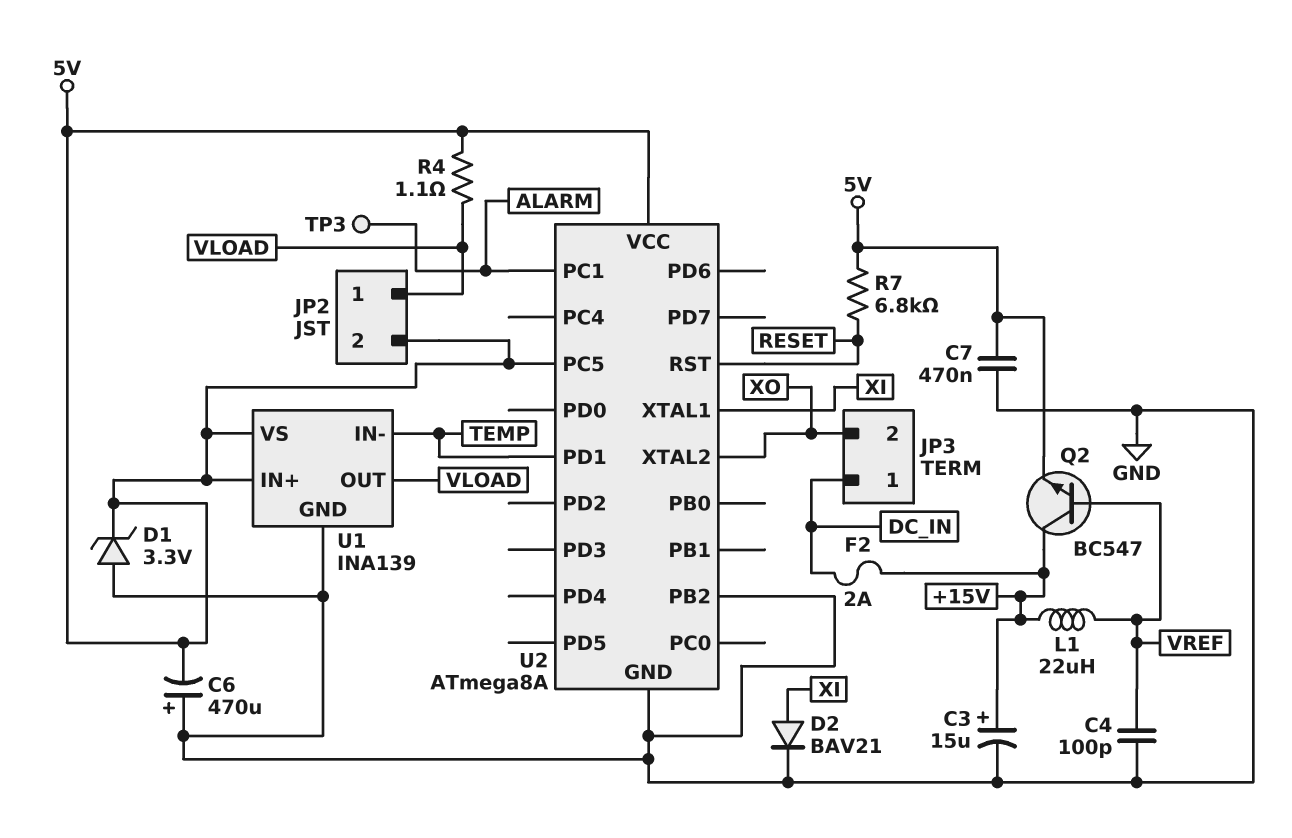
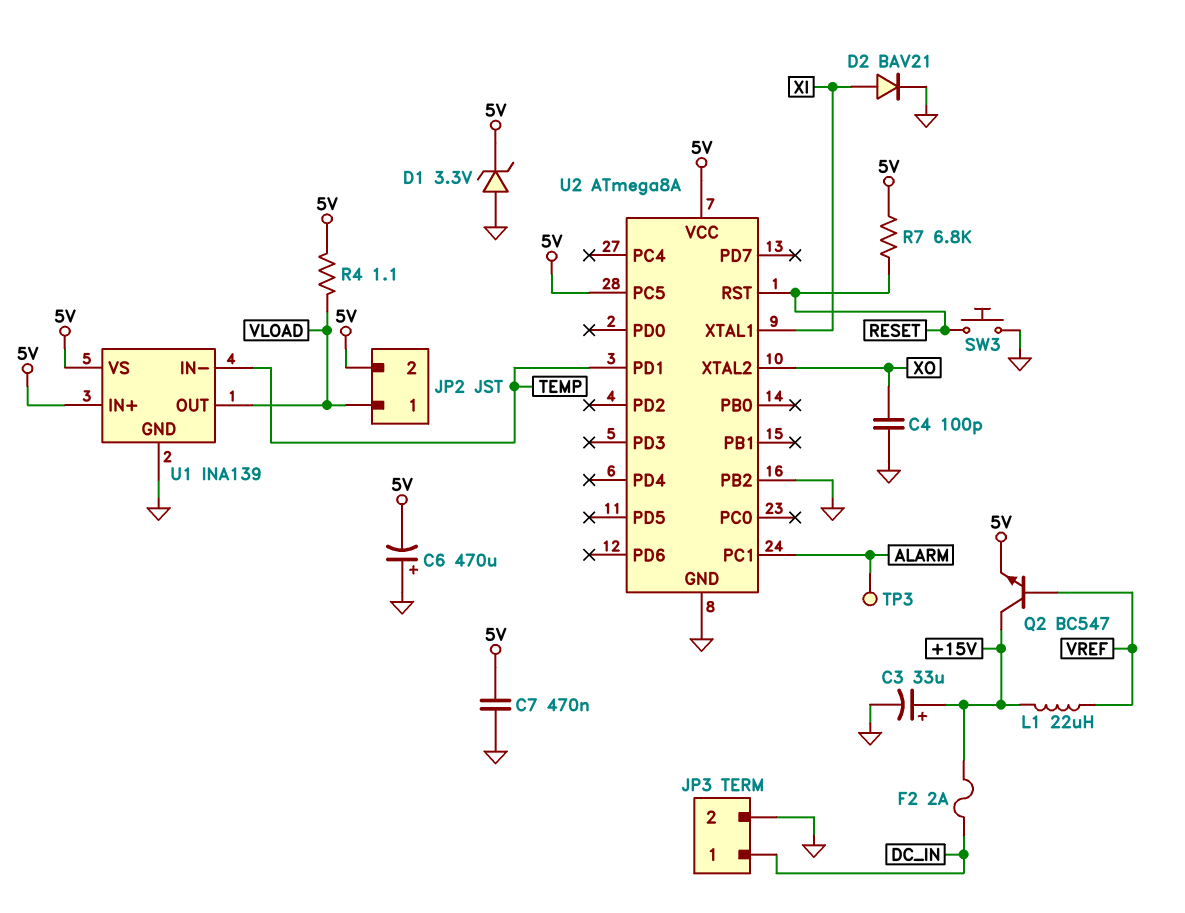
C3: 15uF (plus +15V, minus GND) -> 33uF (plus +15V, minus GND)
C4: 100pF (GND, VREF) -> 100pF (GND, XO)
JP3 pin 2: XO -> GND
SW3: none -> button (GND, RESET)

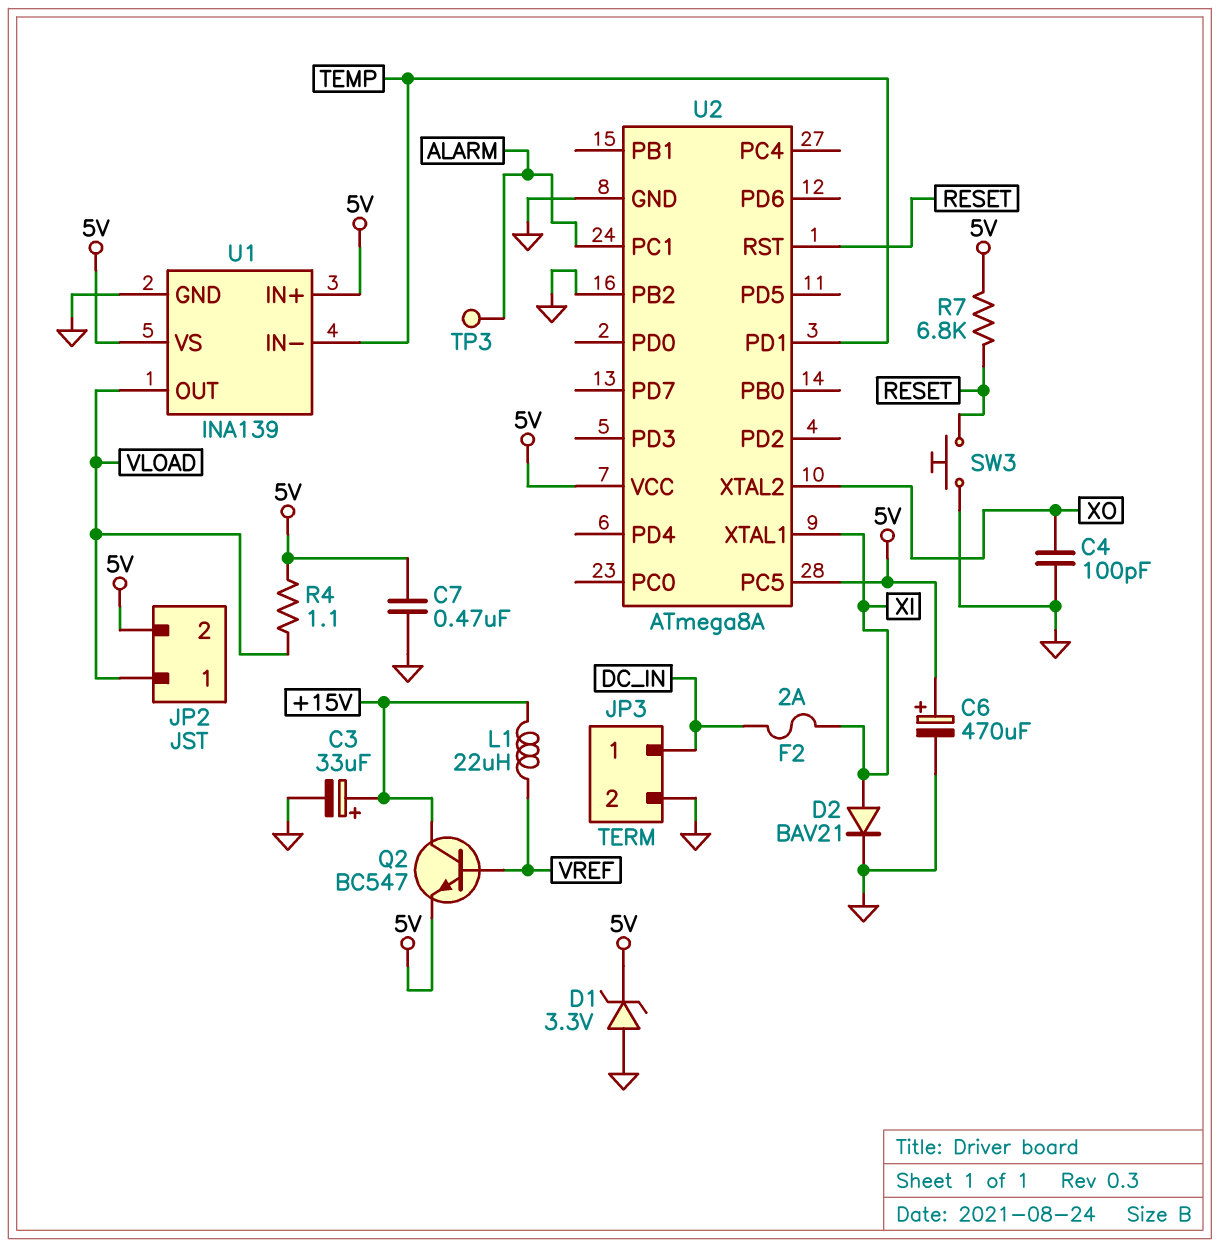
C6: 470uF (plus GND, minus 5V) -> 470uF (plus 5V, minus GND)
F2: 2A (+15V, DC_IN) -> 2A (DC_IN, XI)

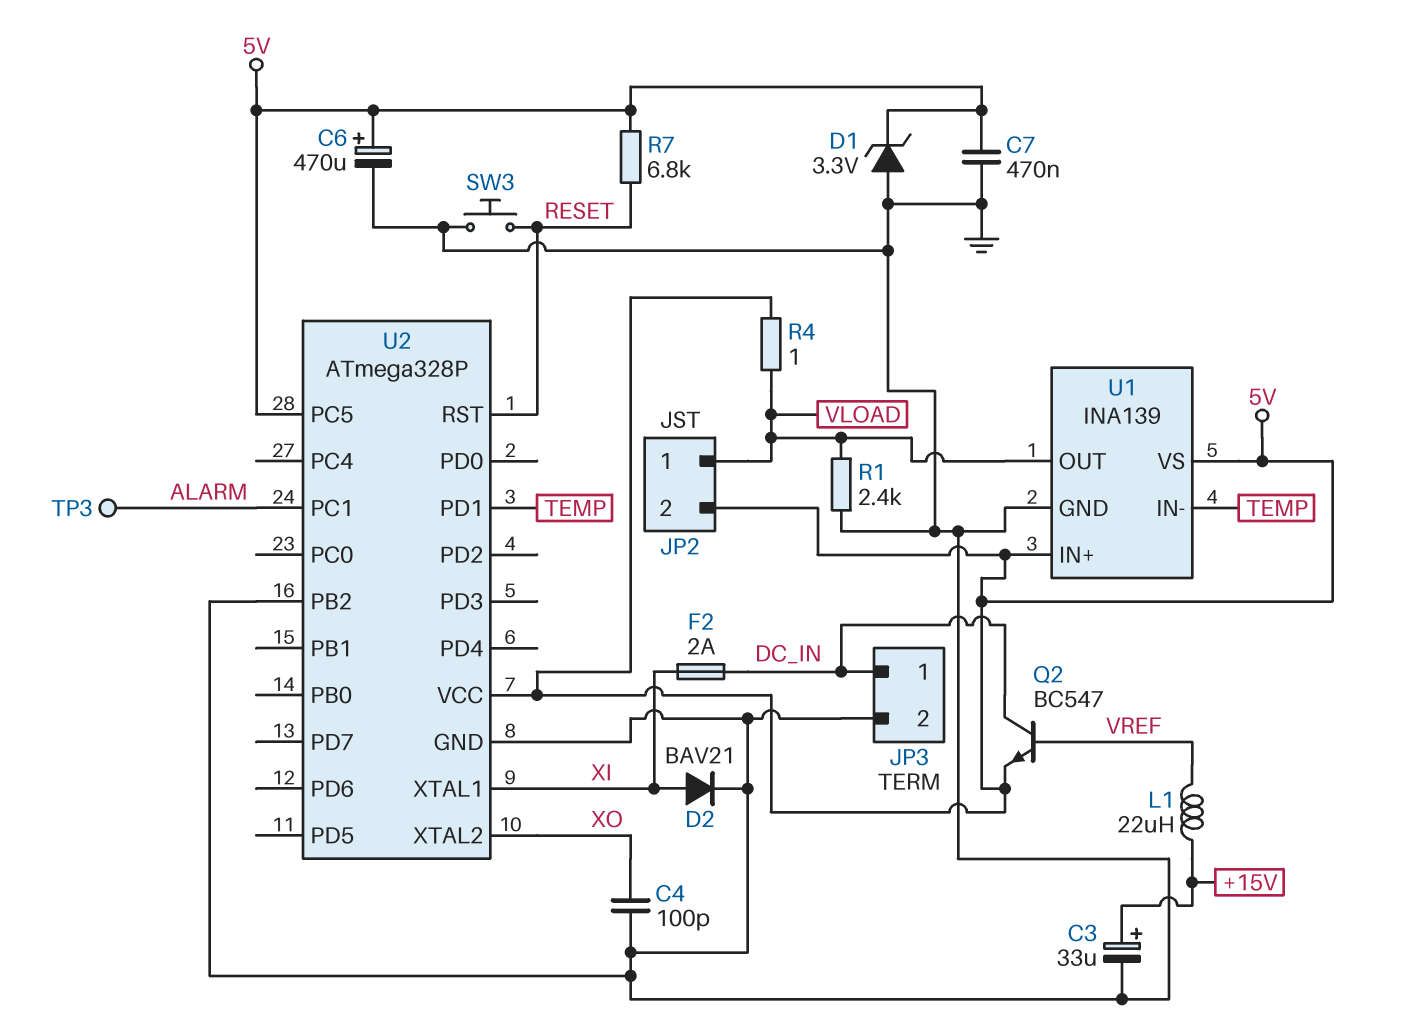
Q2: NPN BC547 (B VREF, C +15V, E 5V) -> NPN BC547 (B VREF, C DC_IN, E 5V)
R1: none -> 2.4k (GND, VLOAD)
R4: 1.1 (5V, VLOAD) -> 1 (5V, VLOAD)
U2: ATmega8A -> ATmega328P

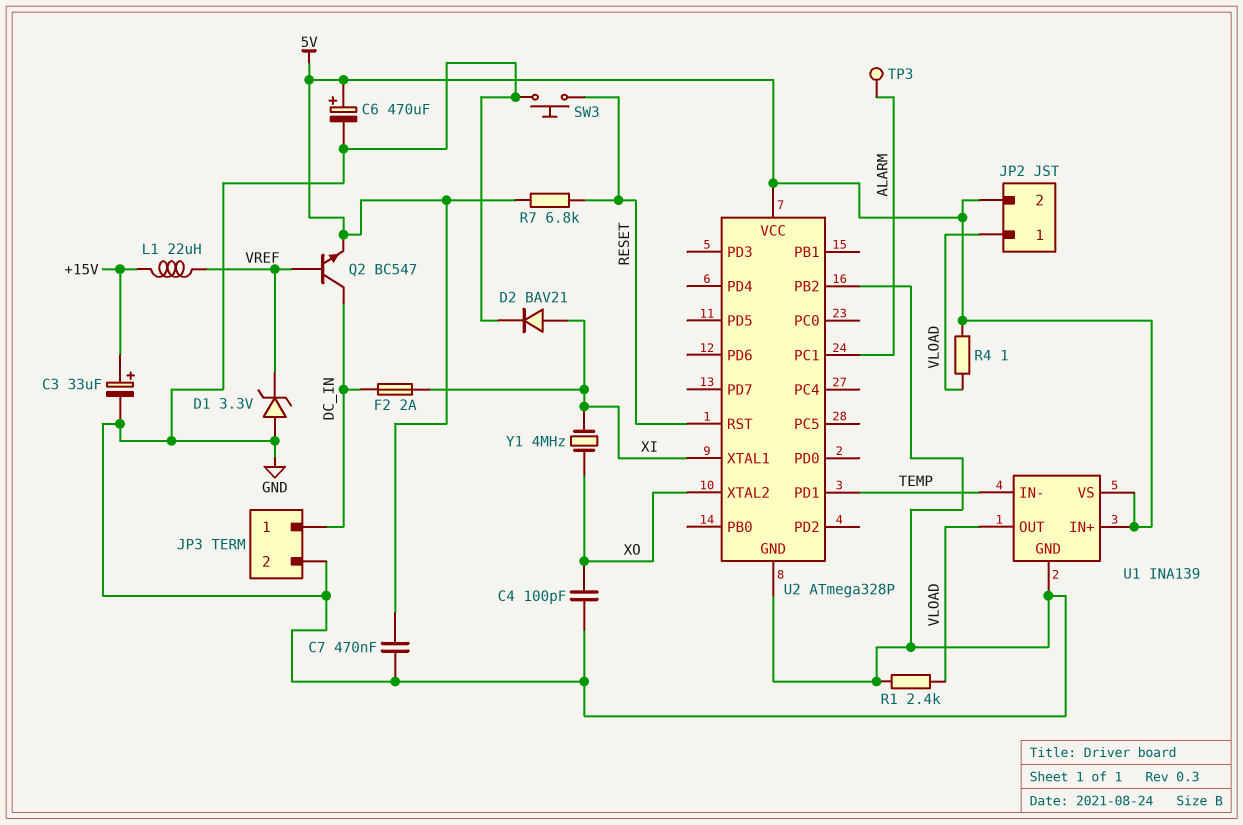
D1: zener 3.3V (A GND, K 5V) -> zener 3.3V (A GND, K VREF)
U2 pin PC5: 5V -> none
Y1: none -> 4MHz (XI, XO)

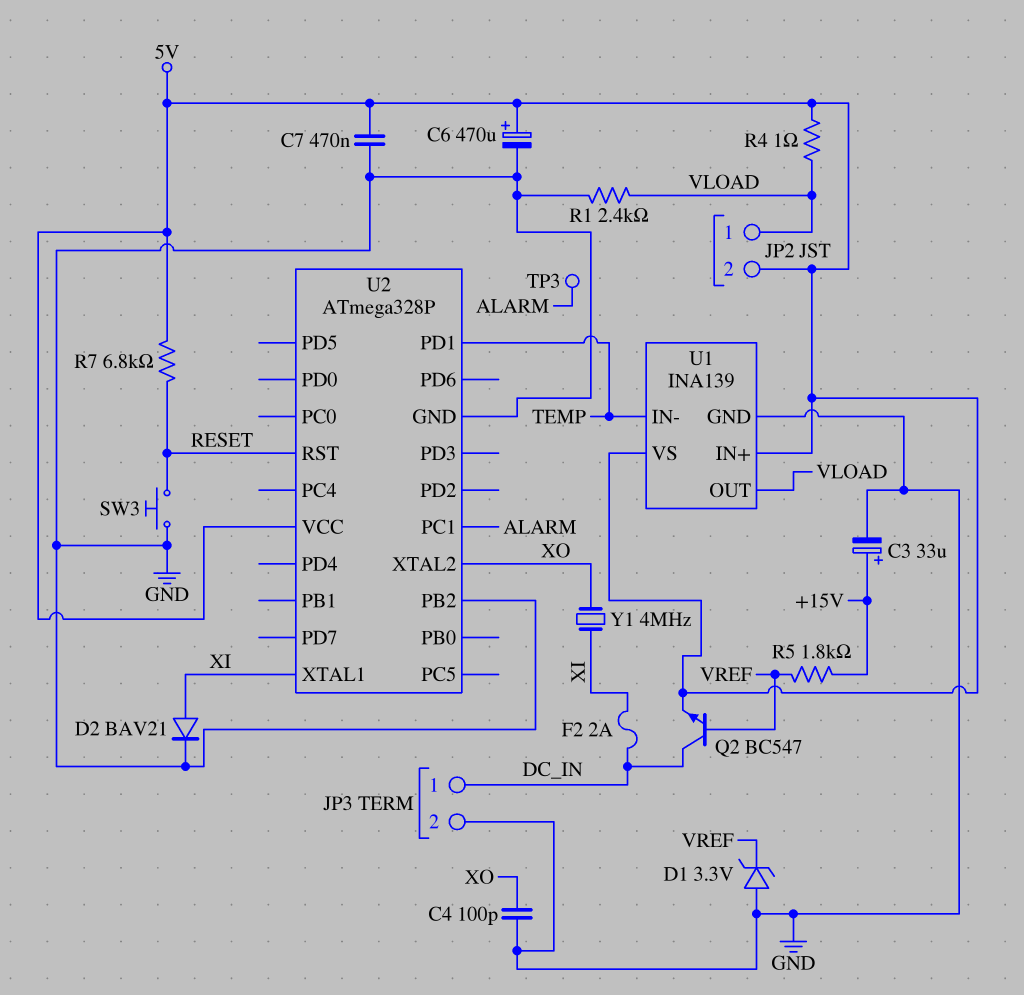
L1: 22uH (+15V, VREF) -> none
R5: none -> 1.8k (+15V, VREF)

